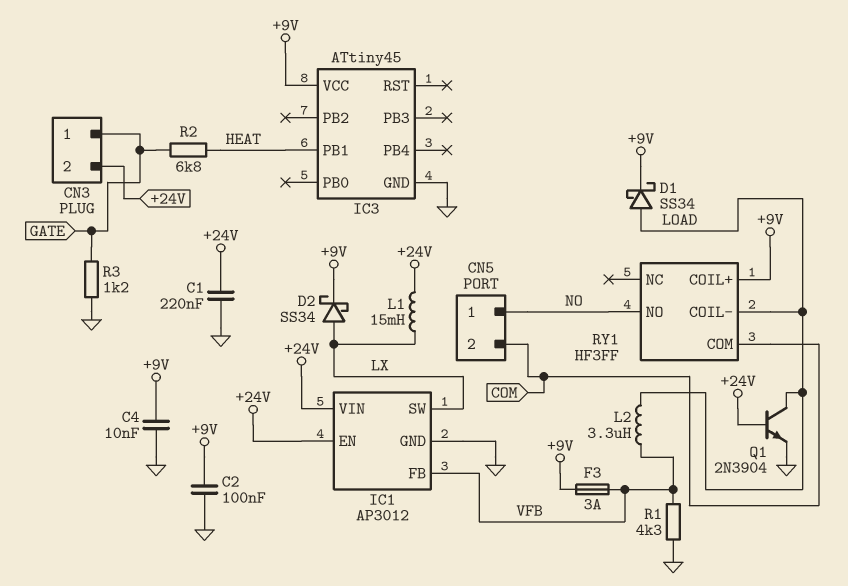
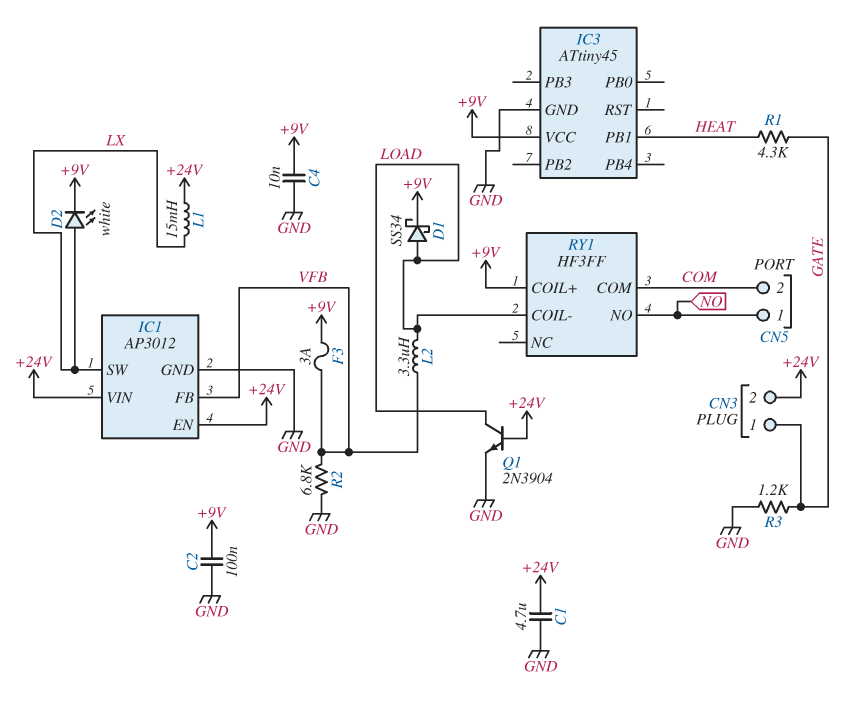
C1: 220nF (+24V, GND) -> 4.7uF (+24V, GND)
D2: schottky SS34 (A LX, K +9V) -> LED white (A LX, K +9V)
R1: 4.3k (GND, VFB) -> 4.3k (GATE, HEAT)
R2: 6.8k (GATE, HEAT) -> 6.8k (GND, VFB)

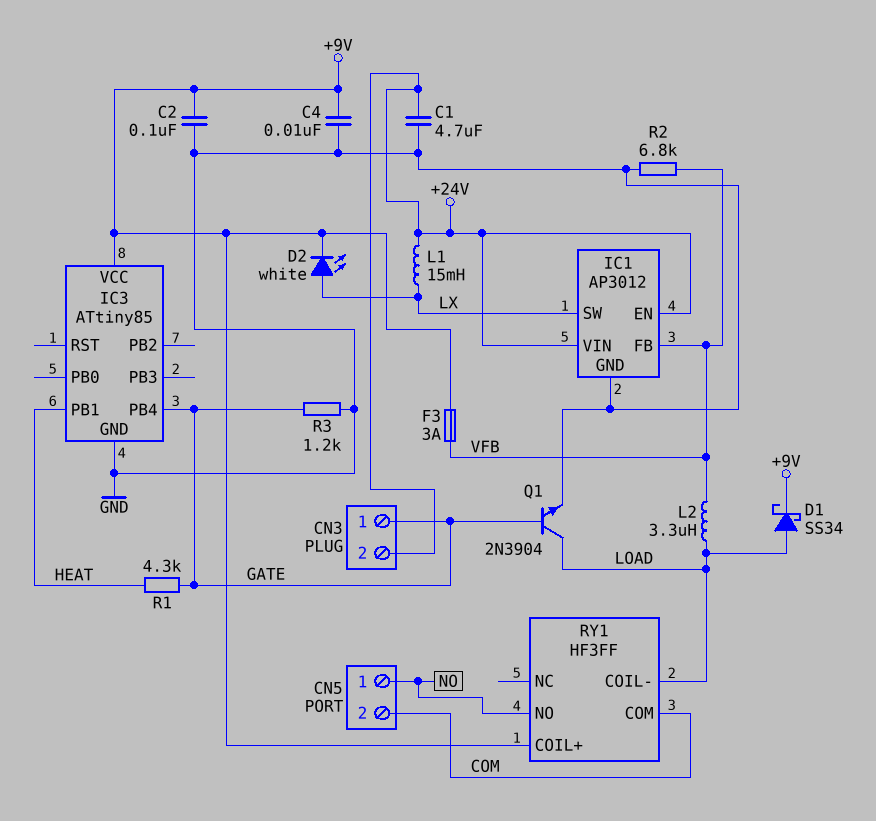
IC3: ATtiny45 -> ATtiny85
IC3 pin PB4: none -> GATE
Q1: NPN 2N3904 (B +24V, C LOAD, E GND) -> NPN 2N3904 (B GATE, C LOAD, E GND)

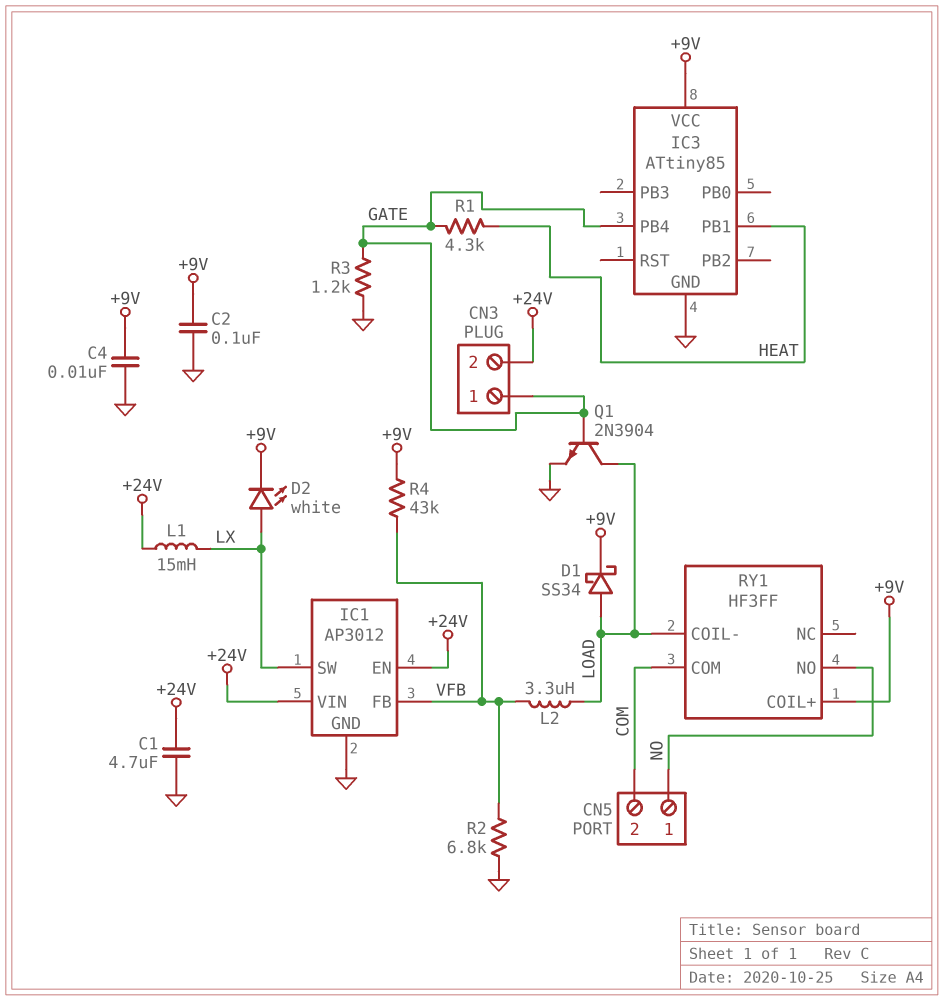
F3: 3A (+9V, VFB) -> none
R4: none -> 43k (+9V, VFB)

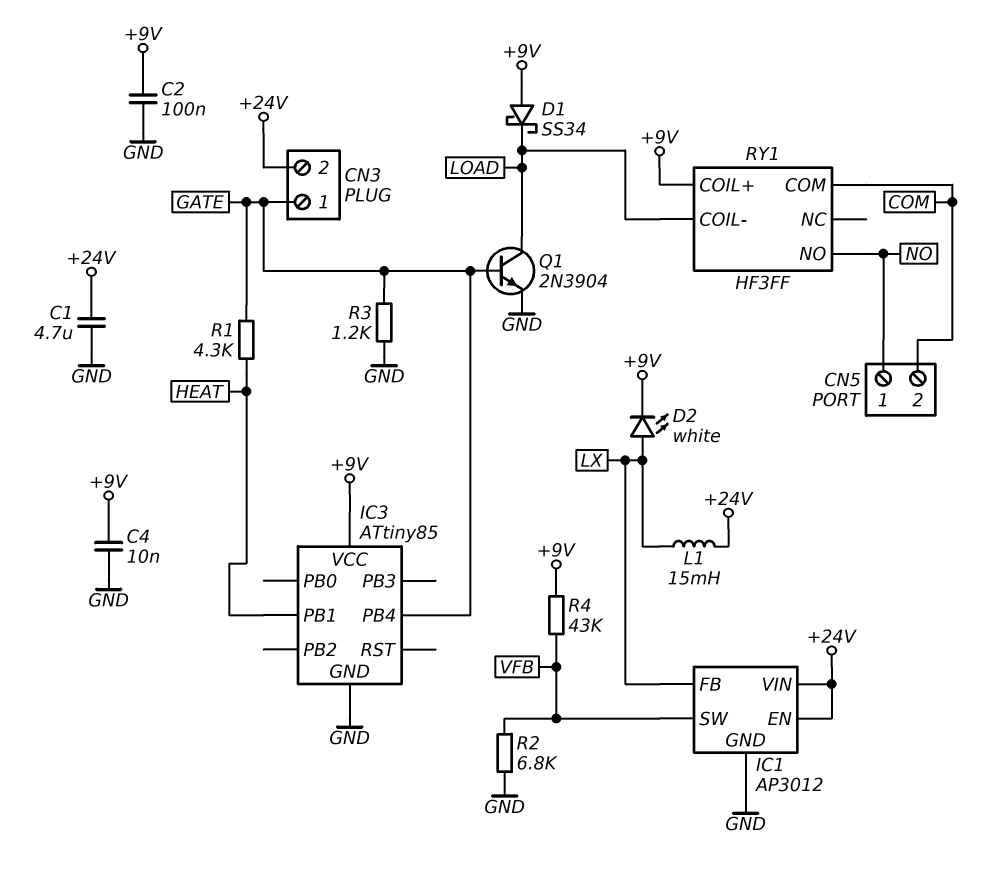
D1: schottky SS34 (A LOAD, K +9V) -> schottky SS34 (A +9V, K LOAD)
IC1 pin FB: VFB -> LX
IC1 pin SW: LX -> VFB
L2: 3.3uH (LOAD, VFB) -> none

